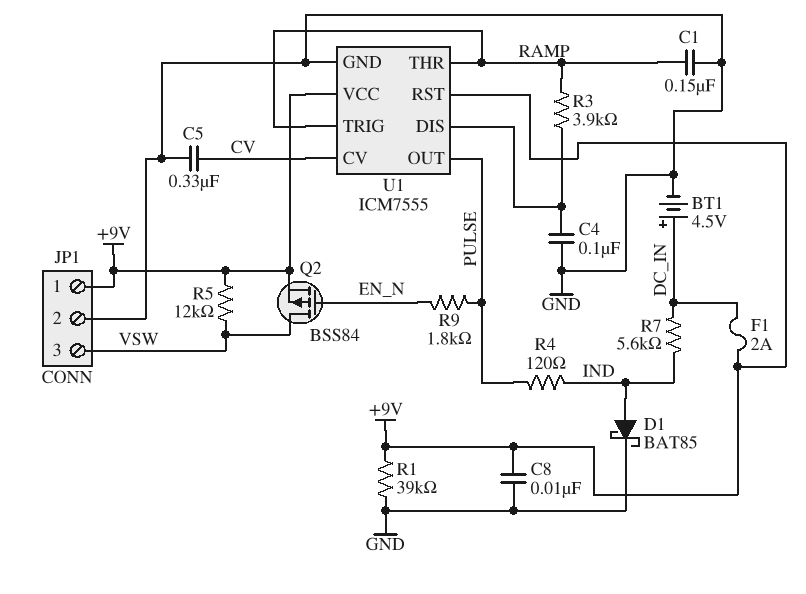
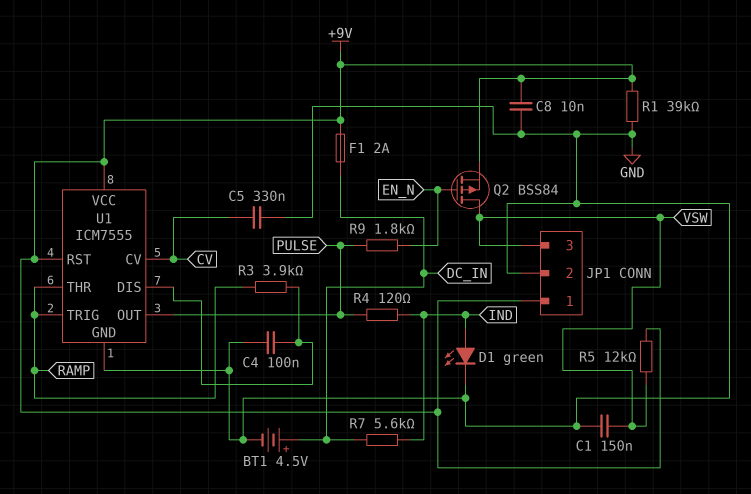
C1: 150nF (GND, RAMP) -> 150nF (GND, VSW)
D1: schottky BAT85 (A IND, K GND) -> LED green (A IND, K GND)

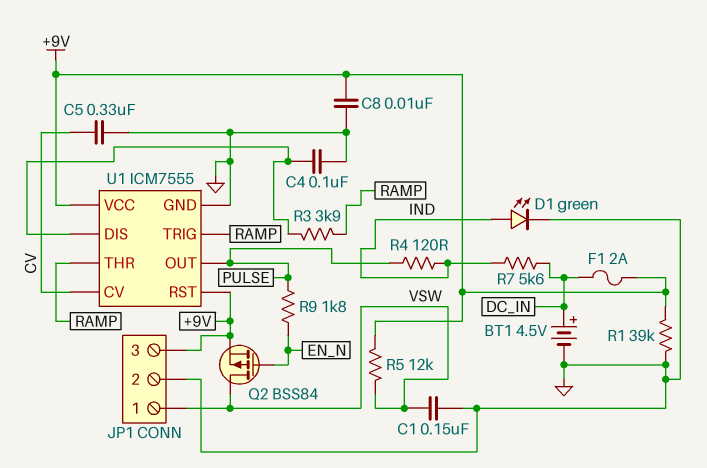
JP1 pin 1: +9V -> VSW
JP1 pin 3: VSW -> +9V

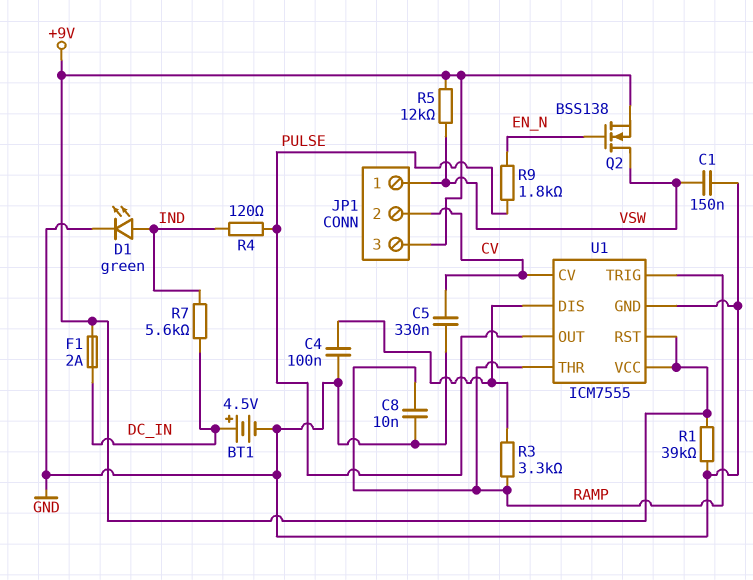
C8: 10nF (+9V, GND) -> 10nF (GND, RAMP)
JP1 pin 2: GND -> CV
Q2: PMOS BSS84 (G EN_N, D VSW, S +9V) -> NMOS BSS138 (G EN_N, D VSW, S +9V)
R3: 3.9k (RAMP, U1/DIS) -> 3.3k (RAMP, U1/DIS)

